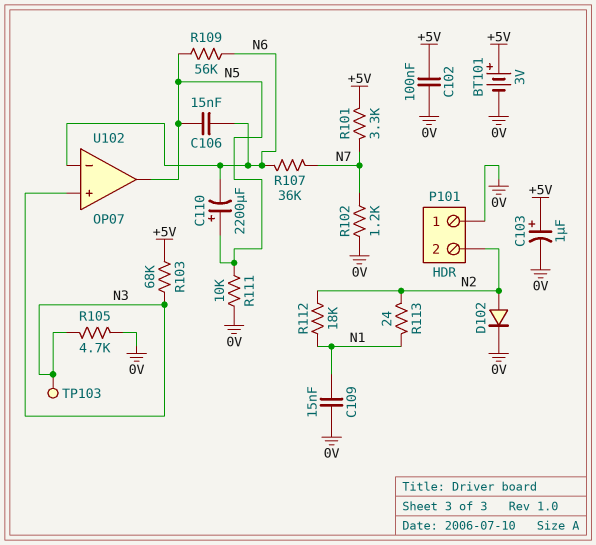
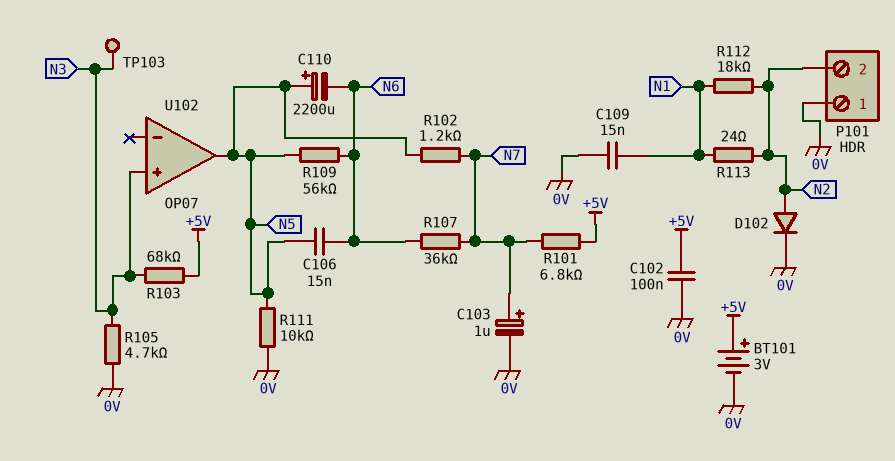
C103: 1uF (plus +5V, minus 0V) -> 1uF (plus N7, minus 0V)
R101: 3.3k (+5V, N7) -> 6.8k (+5V, N7)
R102: 1.2k (0V, N7) -> 1.2k (N5, N7)
U102 pin in-: N6 -> none

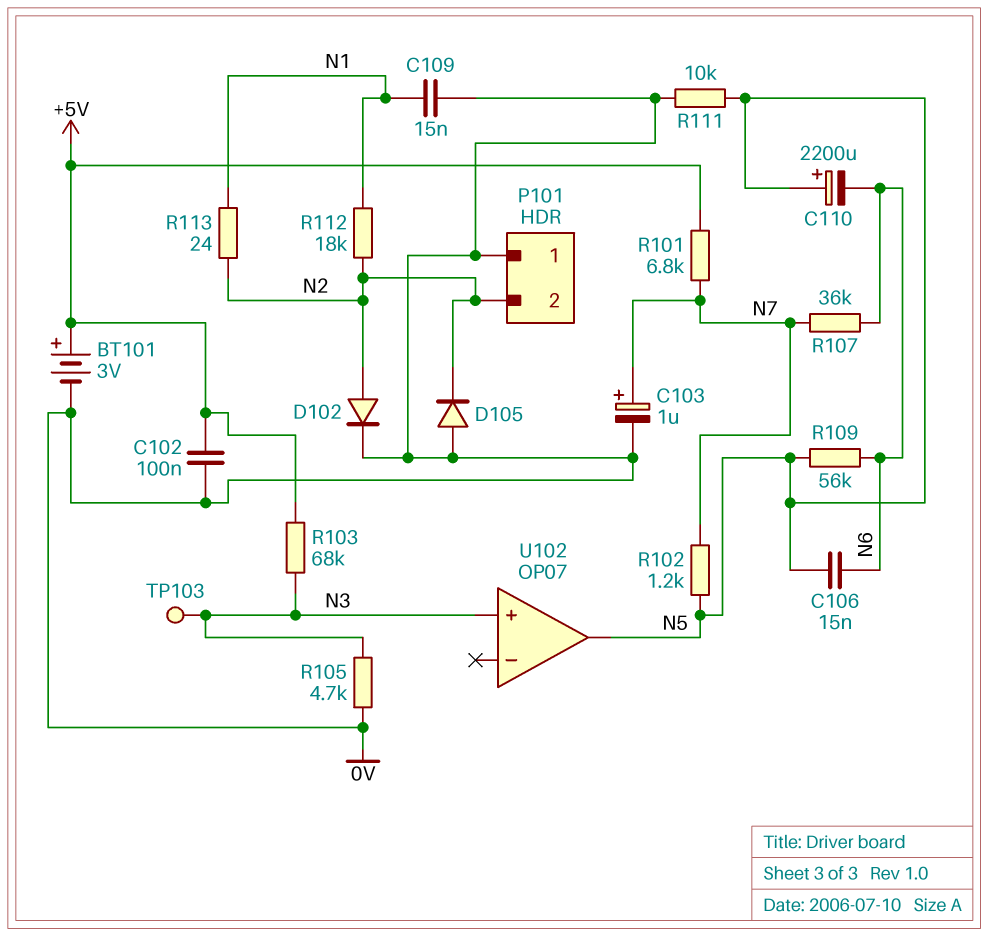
D105: none -> diode (A 0V, K N2)

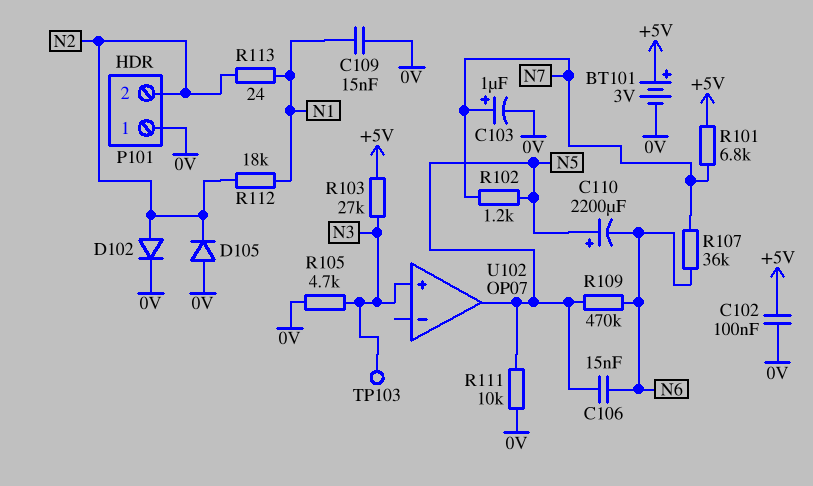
R103: 68k (+5V, N3) -> 27k (+5V, N3)
R109: 56k (N5, N6) -> 470k (N5, N6)

